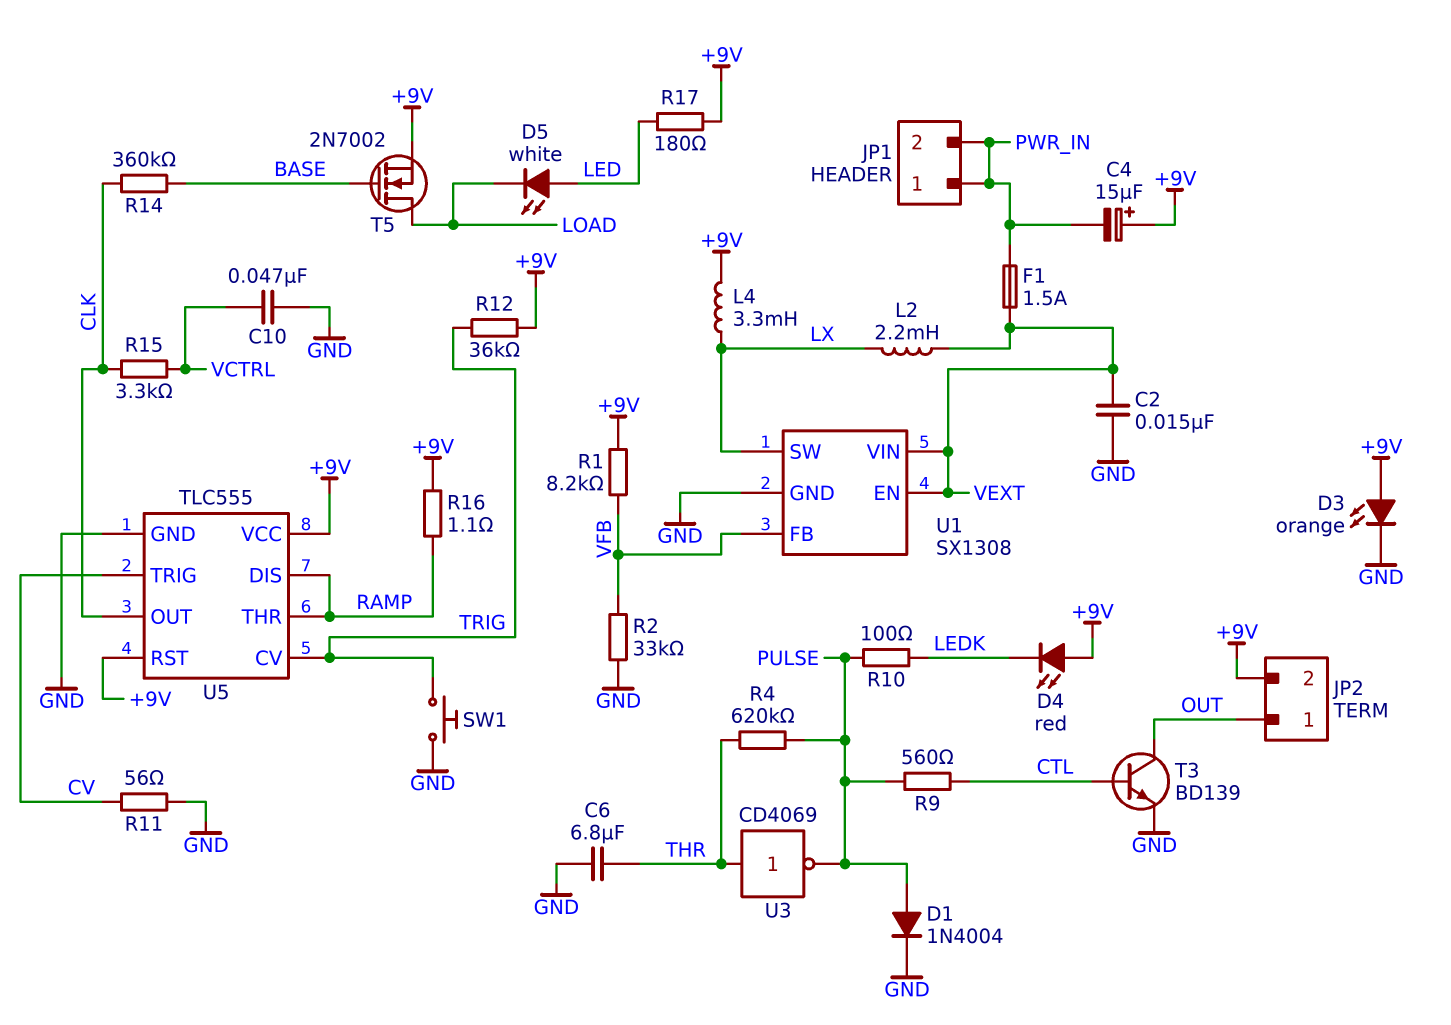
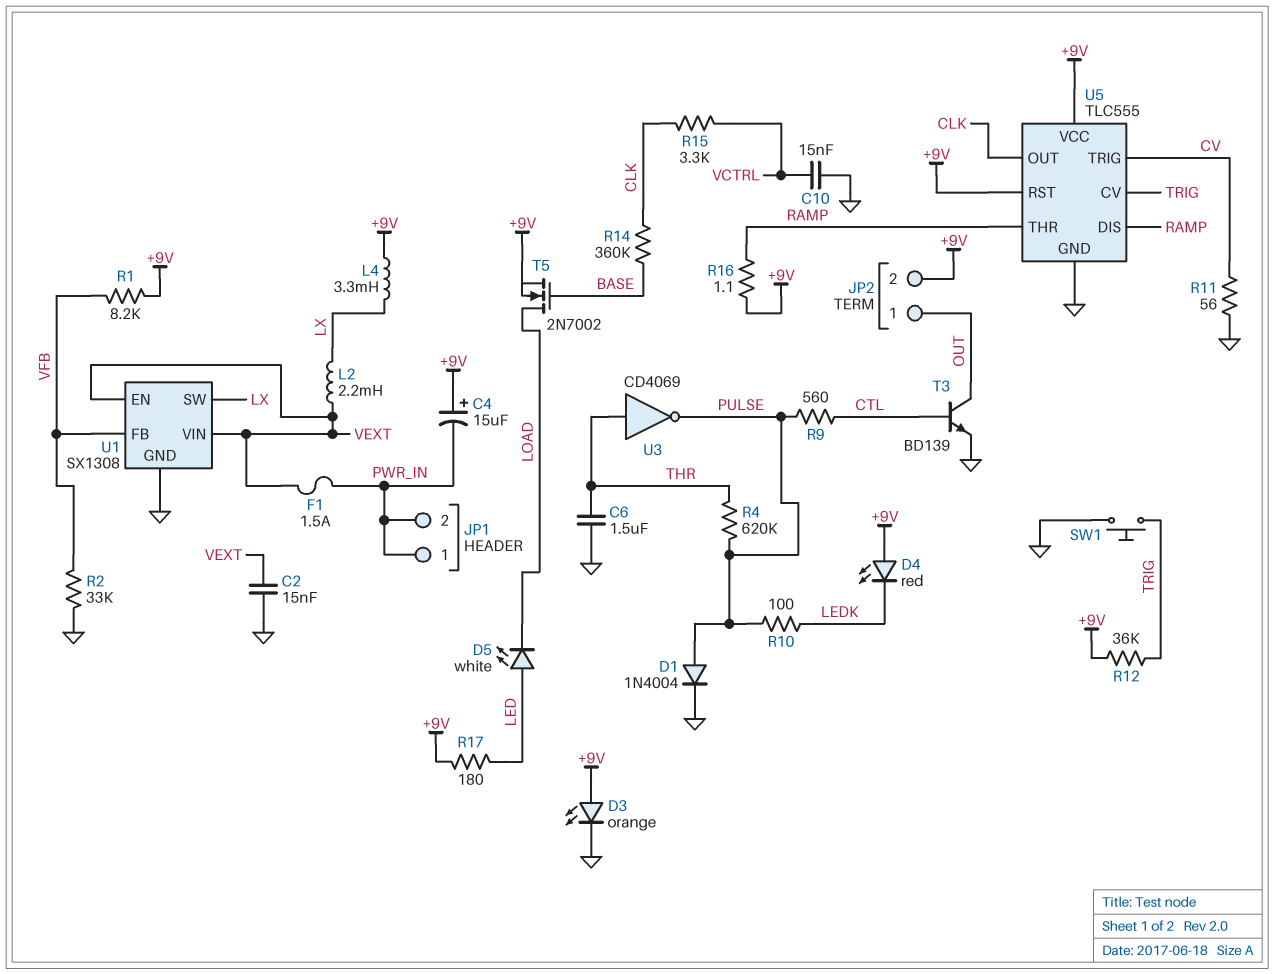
C6: 6.8uF (GND, THR) -> 1.5uF (GND, THR)
C10: 47nF (GND, VCTRL) -> 15nF (GND, VCTRL)

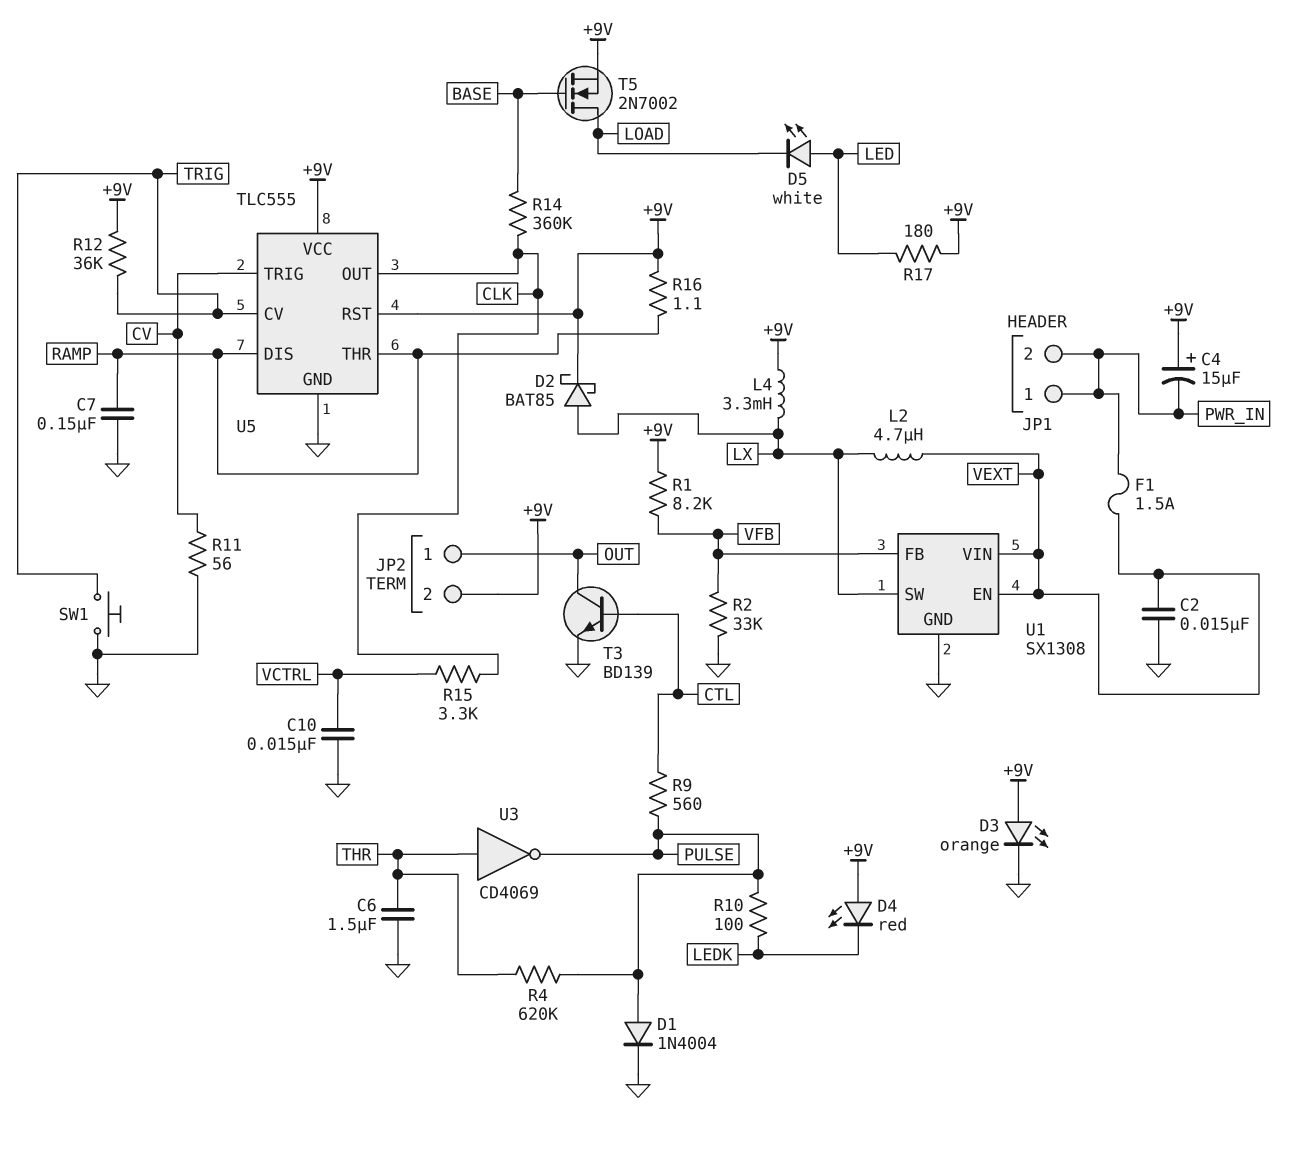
C7: none -> 150nF (GND, RAMP)
D2: none -> schottky BAT85 (A LX, K +9V)
L2: 2.2mH (LX, VEXT) -> 4.7uH (LX, VEXT)

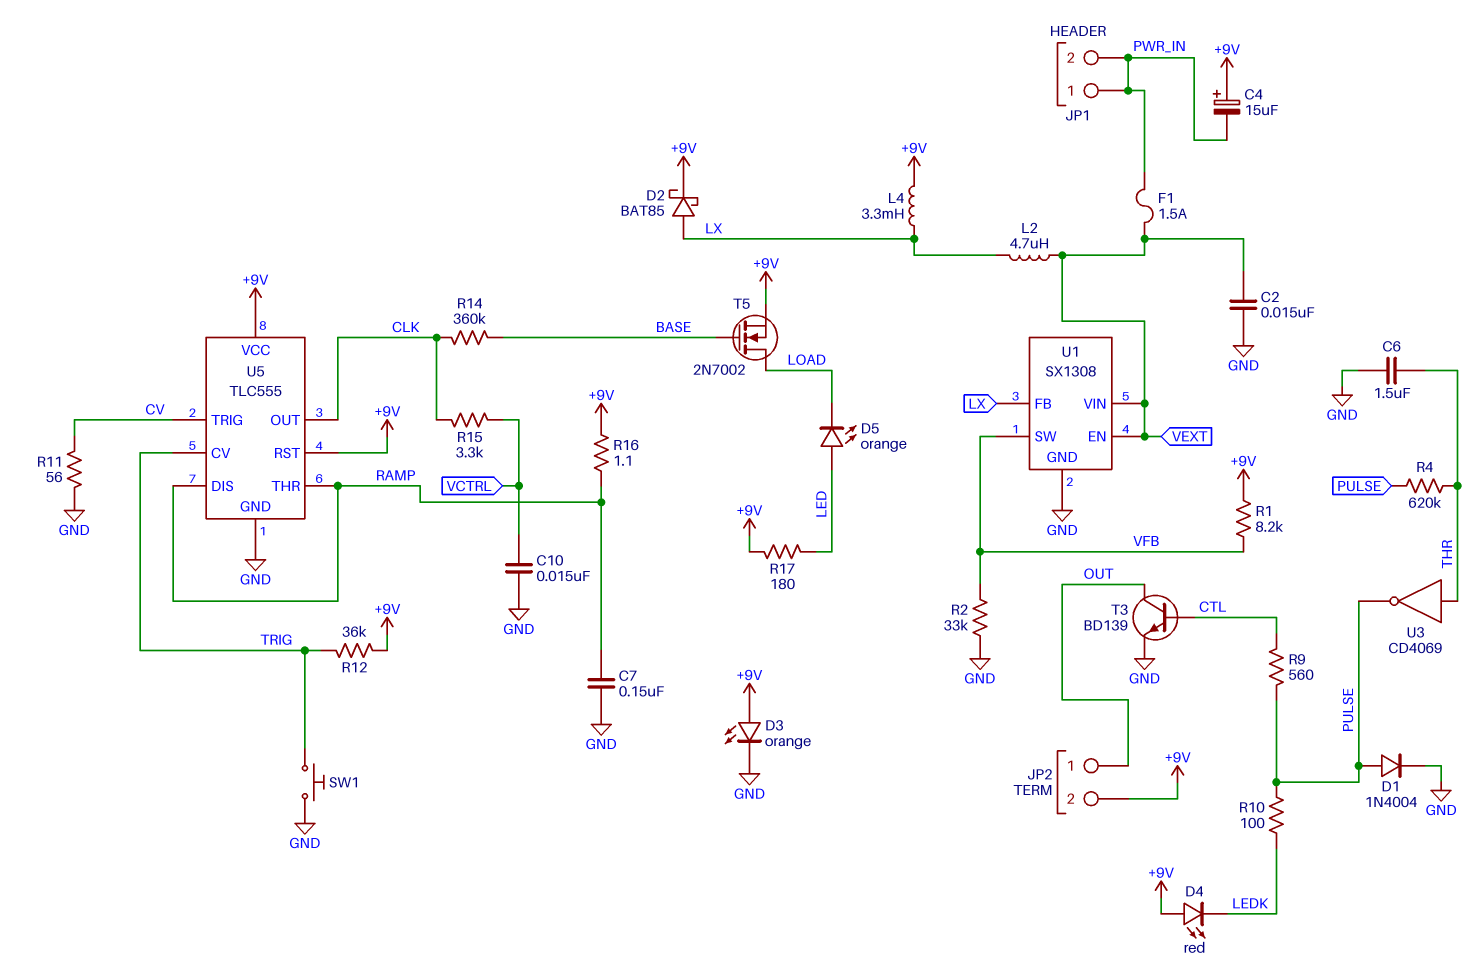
D5: LED white (A LED, K LOAD) -> LED orange (A LED, K LOAD)
U1 pin FB: VFB -> LX
U1 pin SW: LX -> VFB

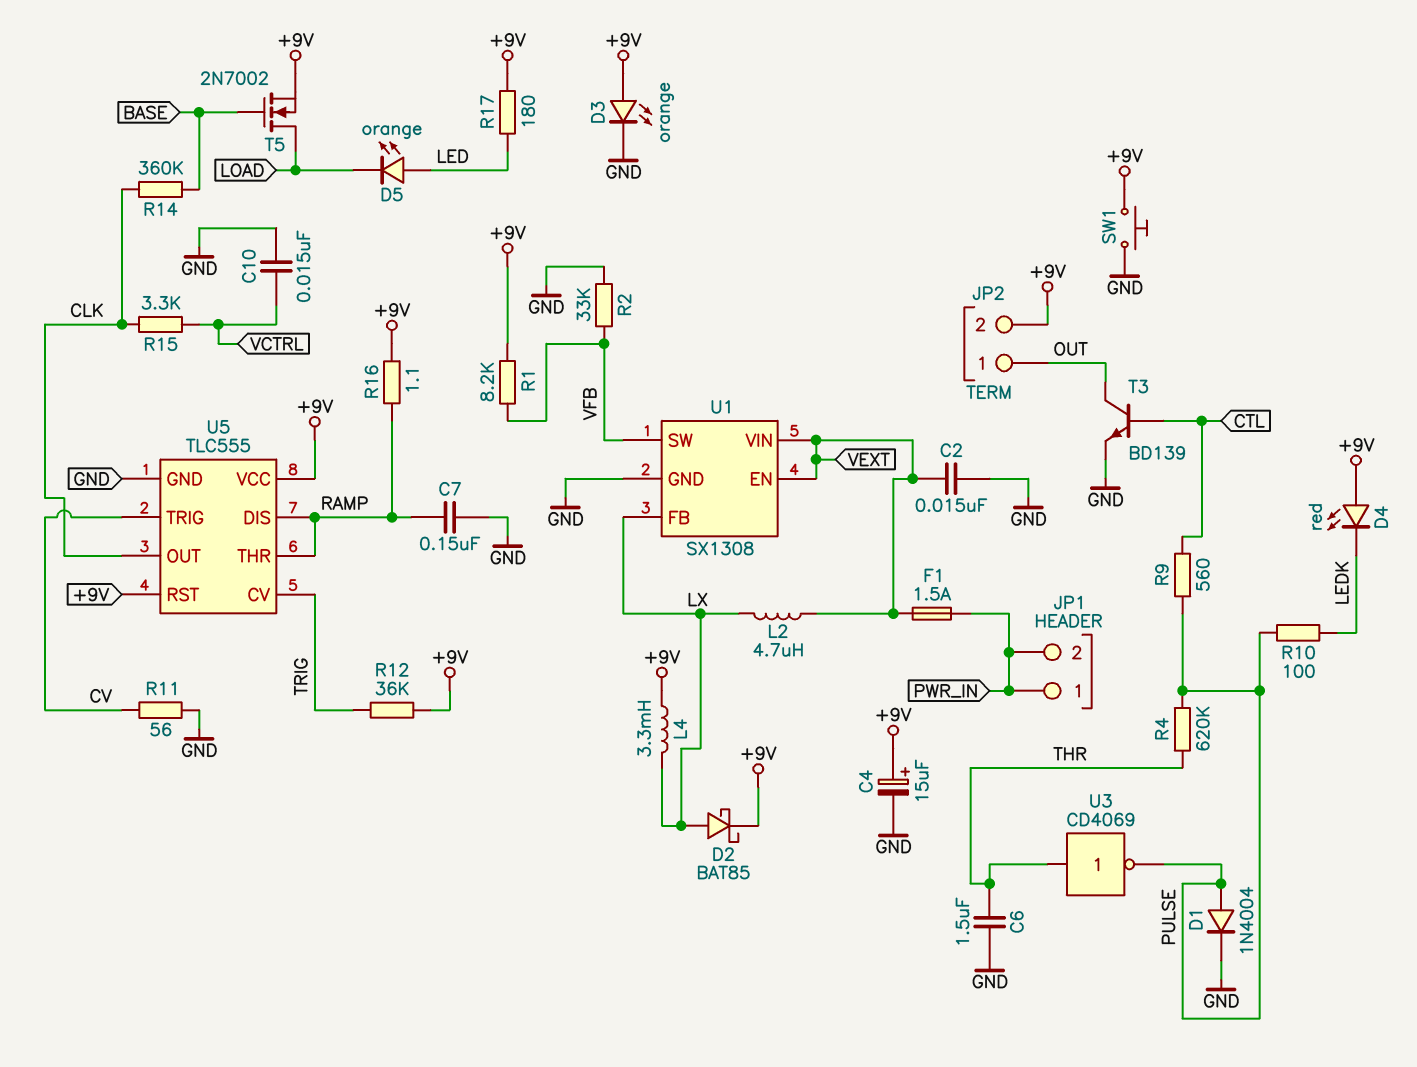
C4: 15uF (plus +9V, minus PWR_IN) -> 15uF (plus +9V, minus GND)
SW1: button (GND, TRIG) -> button (+9V, GND)

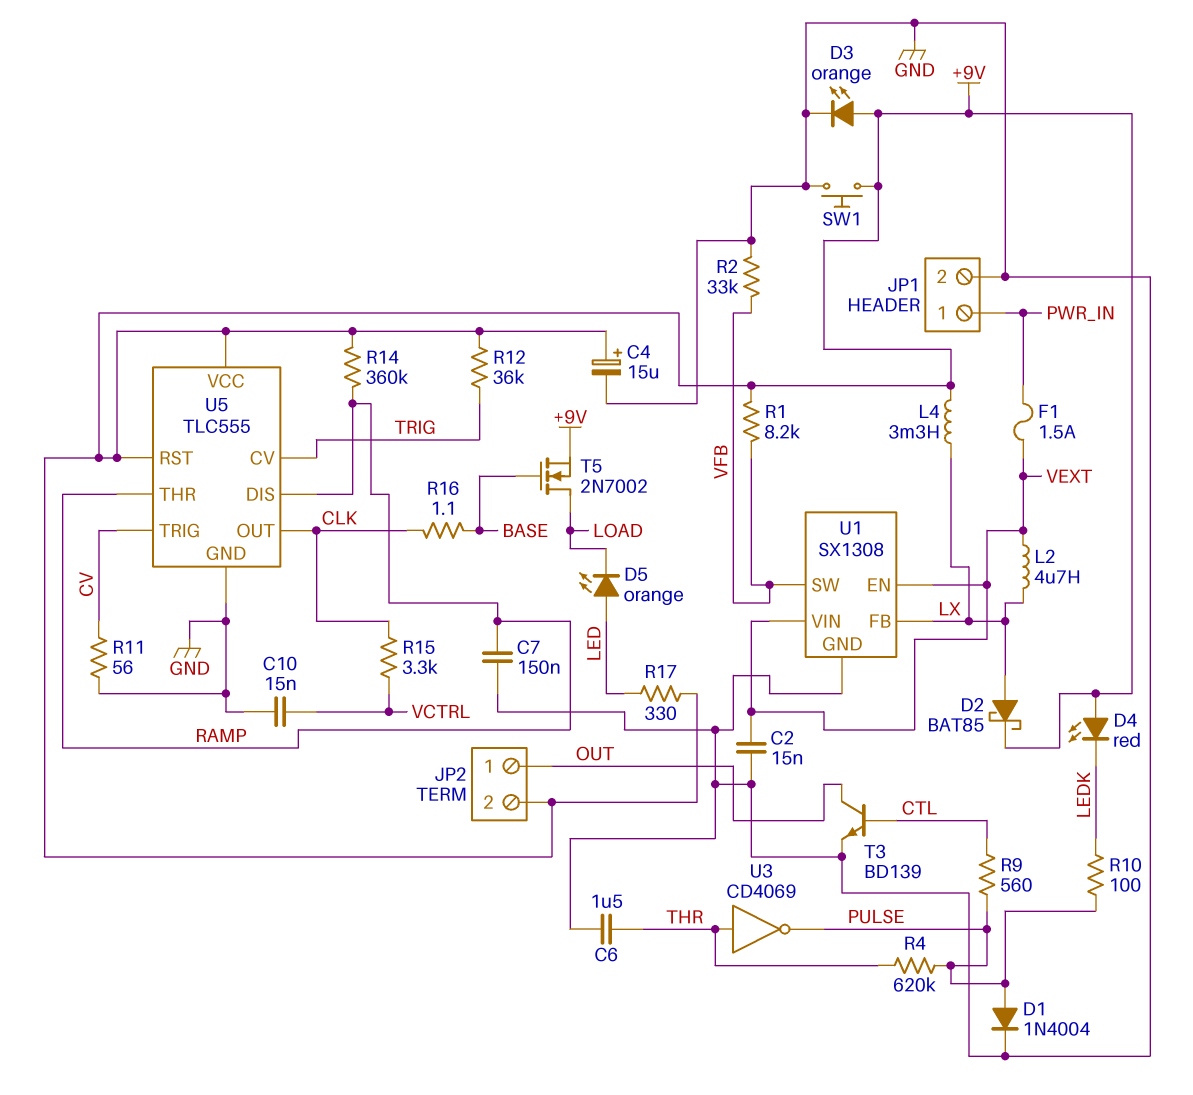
JP1 pin 2: PWR_IN -> GND
R14: 360k (BASE, CLK) -> 360k (+9V, RAMP)
R16: 1.1 (+9V, RAMP) -> 1.1 (BASE, CLK)
R17: 180 (+9V, LED) -> 330 (+9V, LED)

